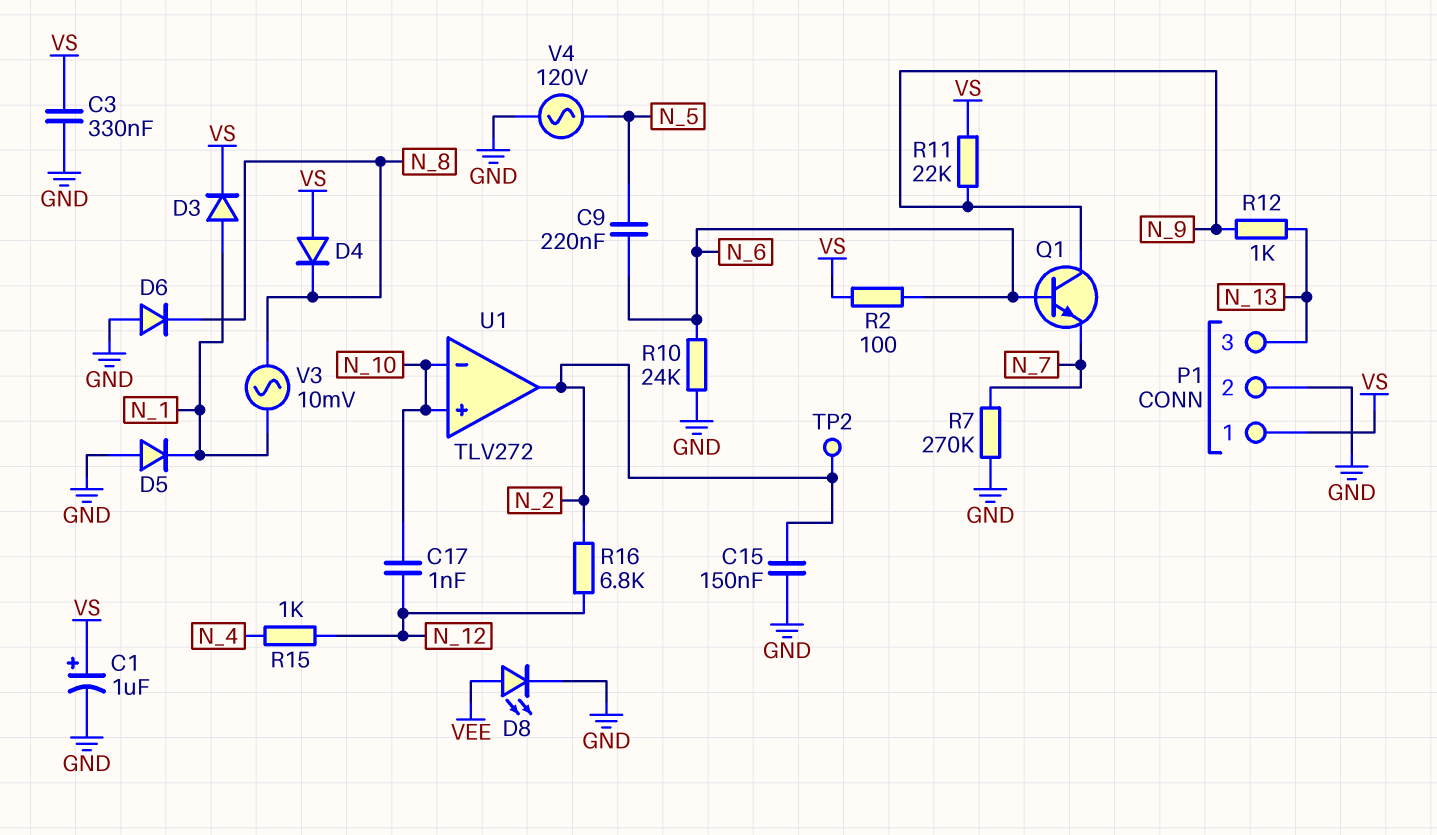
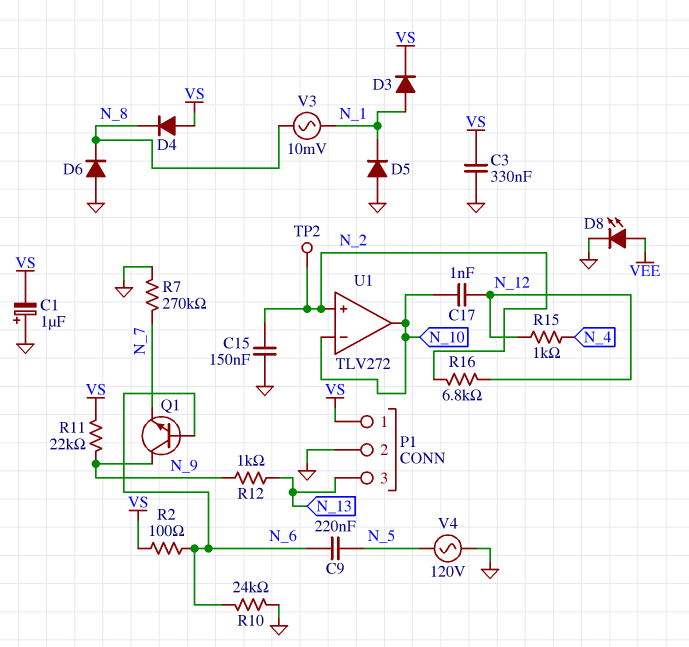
C1: 1uF (plus VS, minus GND) -> 1uF (plus GND, minus VS)
U1 pin in+: N_10 -> N_2
U1 pin out: N_2 -> N_10

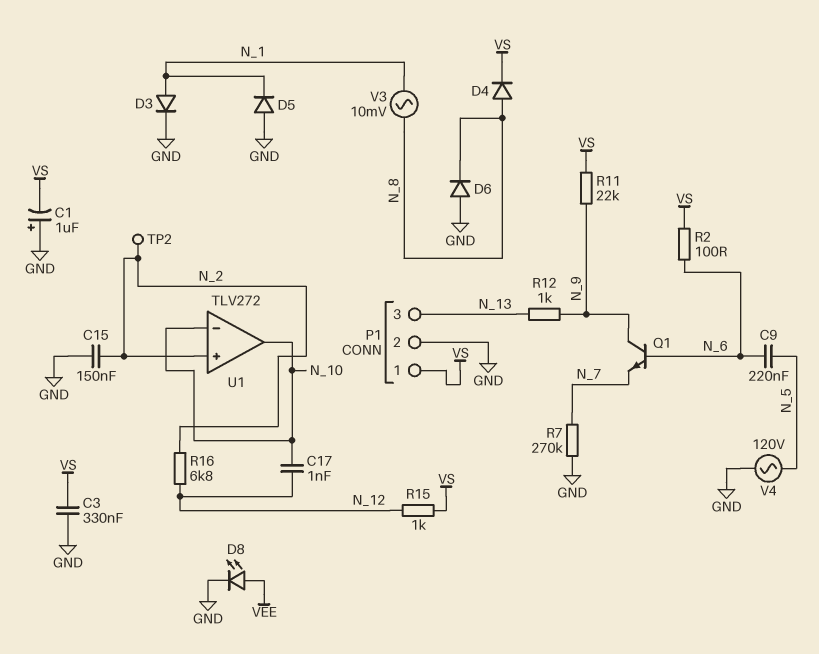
D3: diode (A N_1, K VS) -> diode (A N_1, K GND)
D4: diode (A VS, K N_8) -> diode (A N_8, K VS)
R10: 24k (GND, N_6) -> none
R15: 1k (N_4, N_12) -> 1k (N_12, VS)

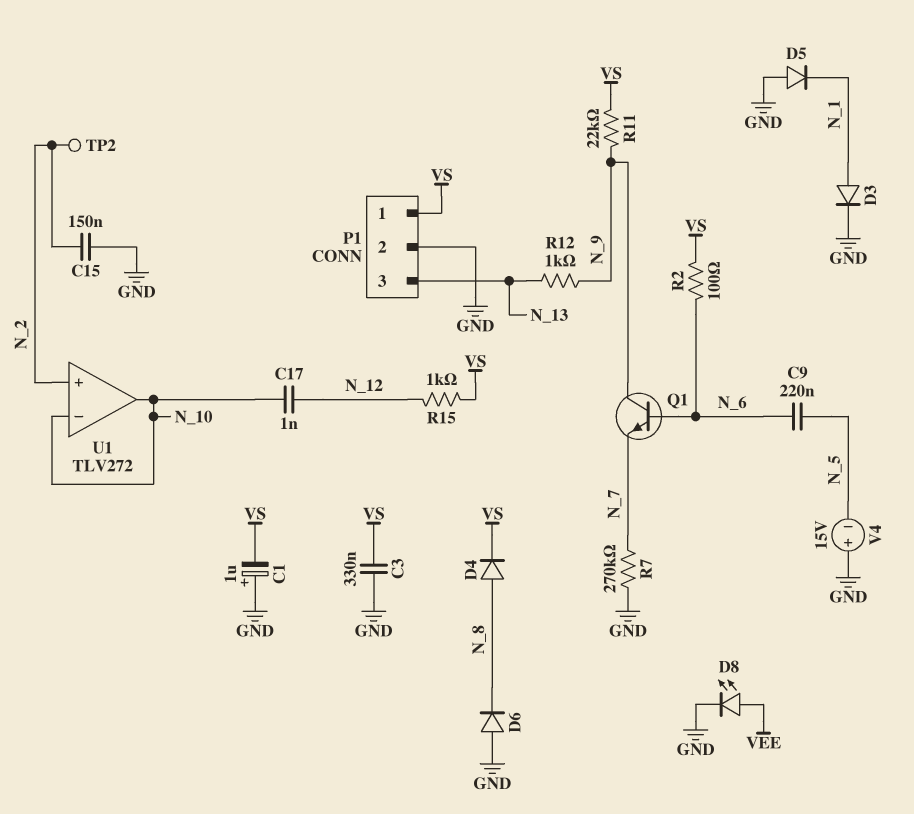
R16: 6.8k (N_2, N_12) -> none
V3: AC 10mV (N_1, N_8) -> none
V4: AC 120V (GND, N_5) -> 15V (plus GND, minus N_5)

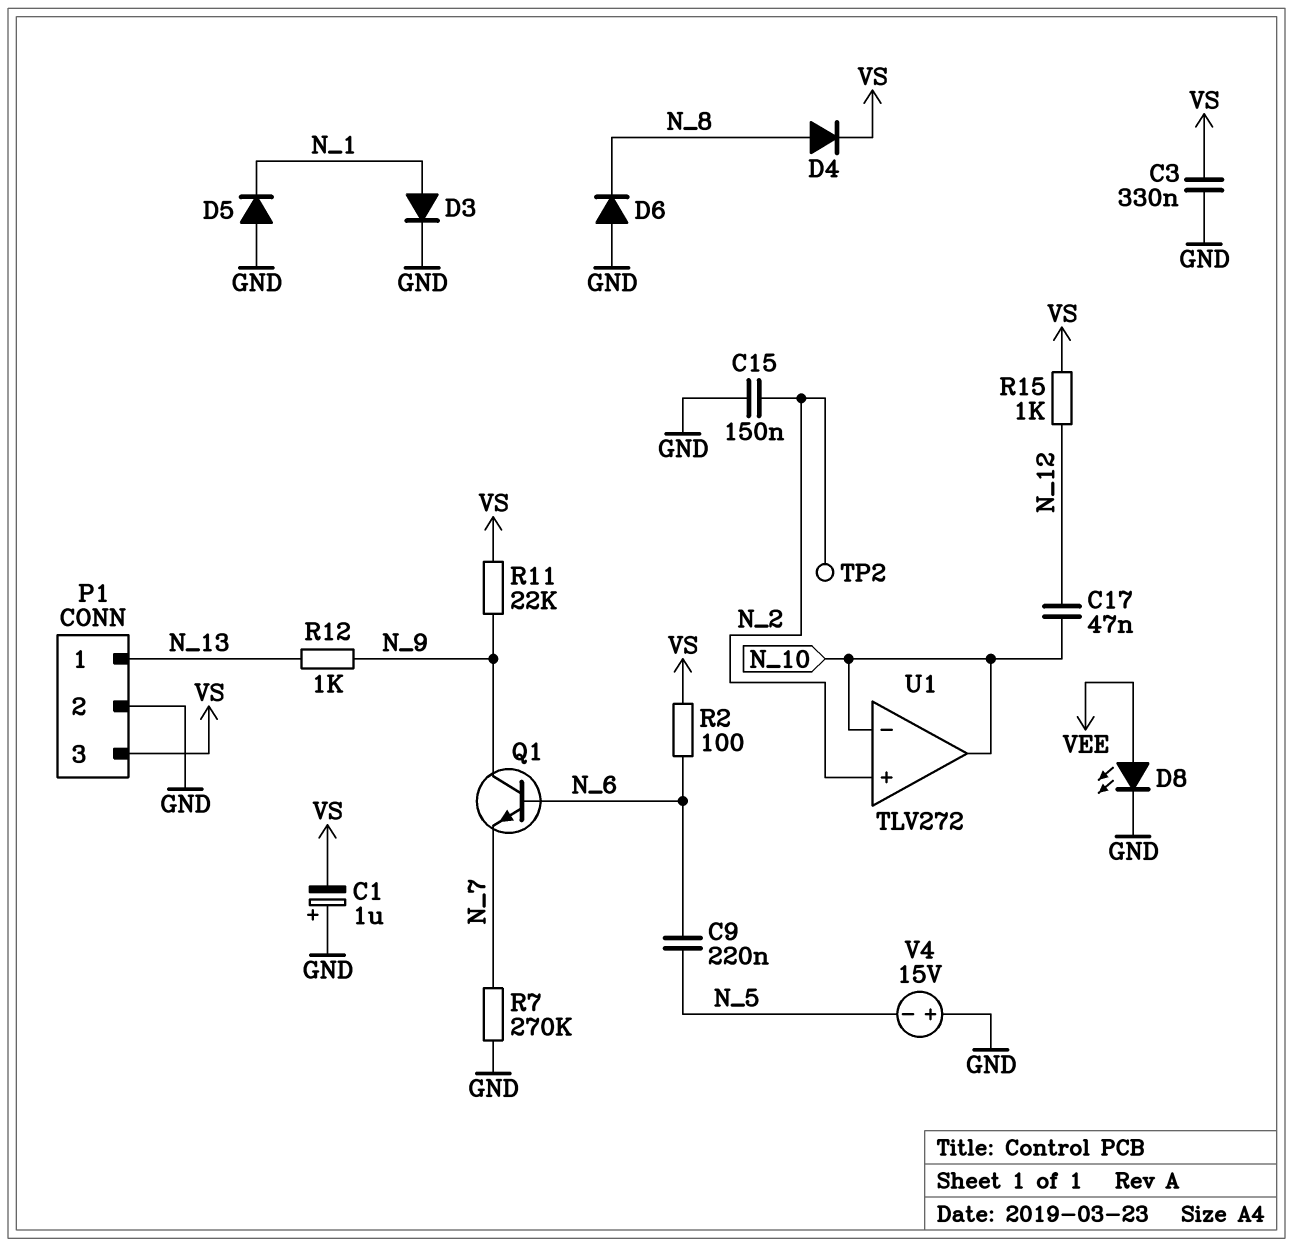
C17: 1nF (N_10, N_12) -> 47nF (N_10, N_12)
P1 pin 1: VS -> N_13
P1 pin 3: N_13 -> VS

